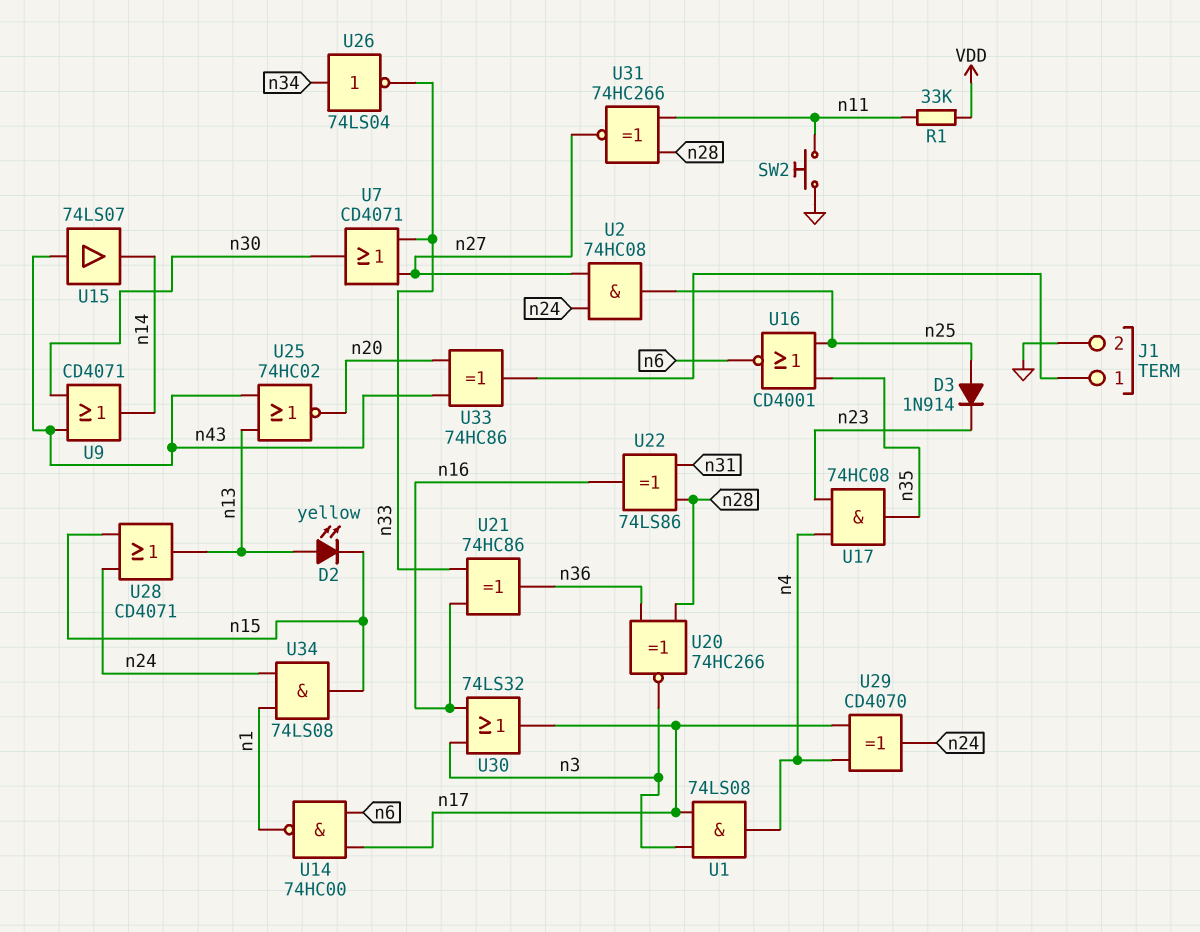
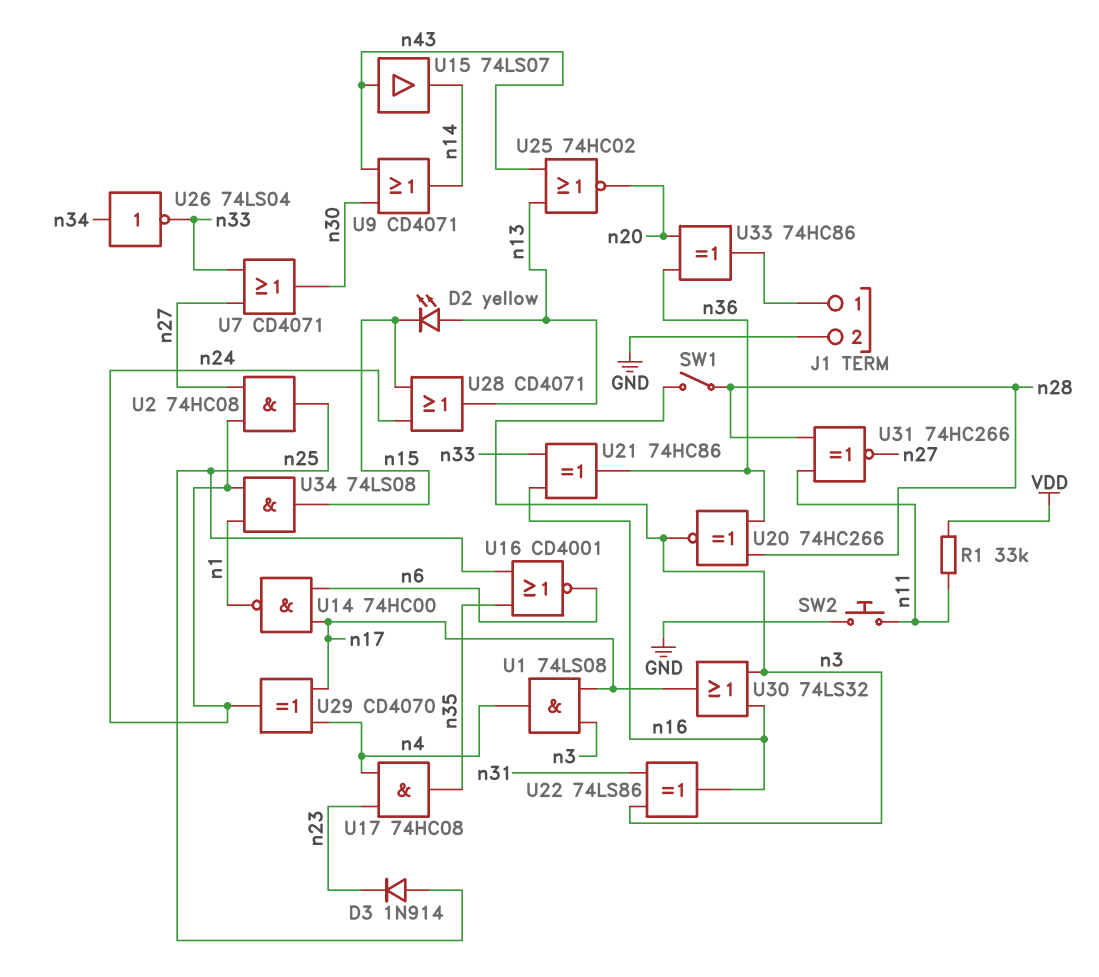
SW1: none -> switch (n3, n28)
U22: XOR 74LS86 (in n28, in n31, out n16) -> XOR 74LS86 (in n3, in n31, out n16)
U33: XOR 74HC86 (in n20, in n43, out J1/1) -> XOR 74HC86 (in n20, in n36, out J1/1)

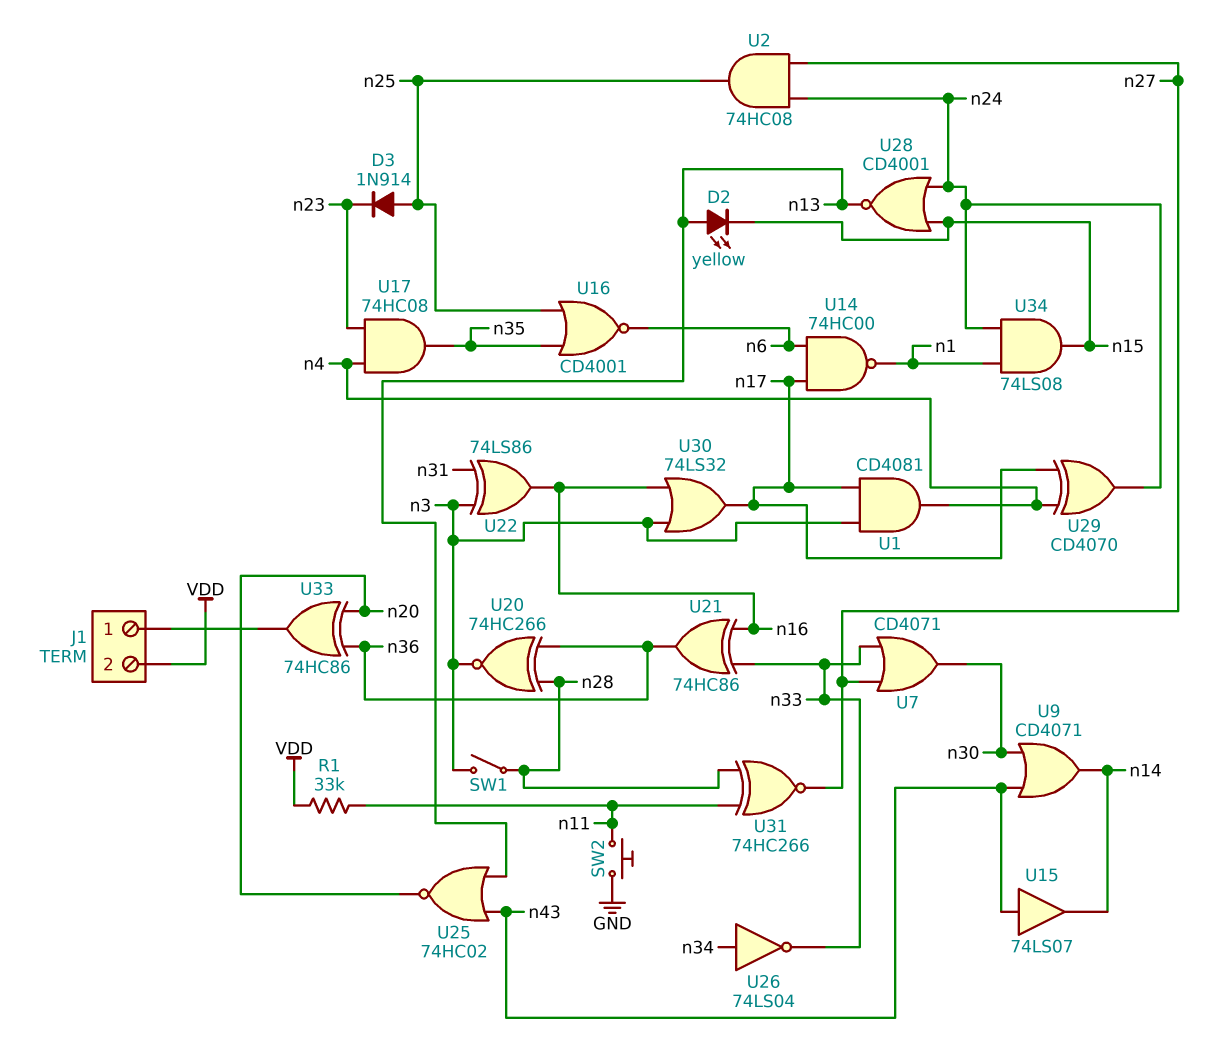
J1 pin 2: GND -> VDD
U1: AND 74LS08 (in n3, in n17, out n4) -> AND CD4081 (in n3, in n17, out n4)
U28: OR CD4071 (in n15, in n24, out n13) -> NOR CD4001 (in n15, in n24, out n13)

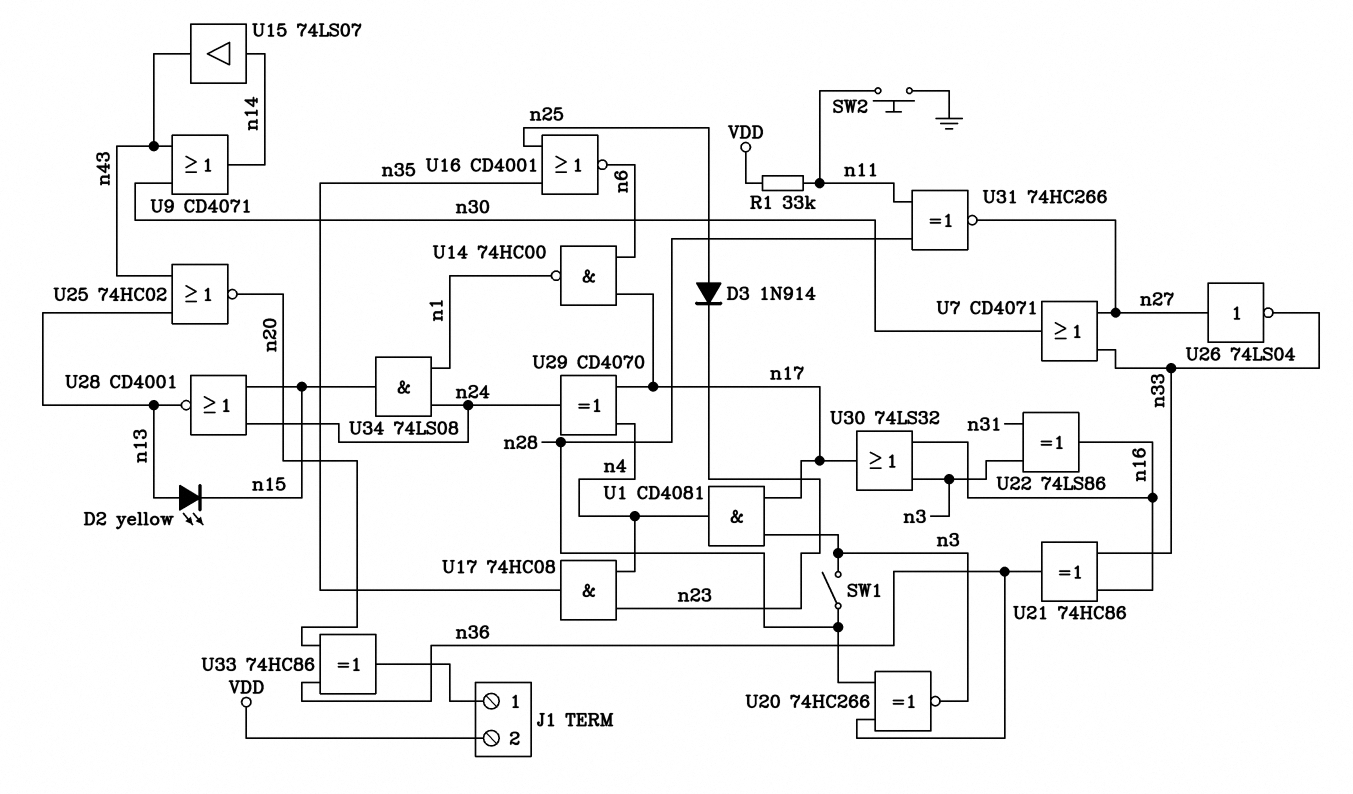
U2: AND 74HC08 (in n24, in n27, out n25) -> none
U15: buffer 74LS07 (in n43, out n14) -> buffer 74LS07 (in n14, out n43)
U26: NOT 74LS04 (in n34, out n33) -> NOT 74LS04 (in n27, out n33)

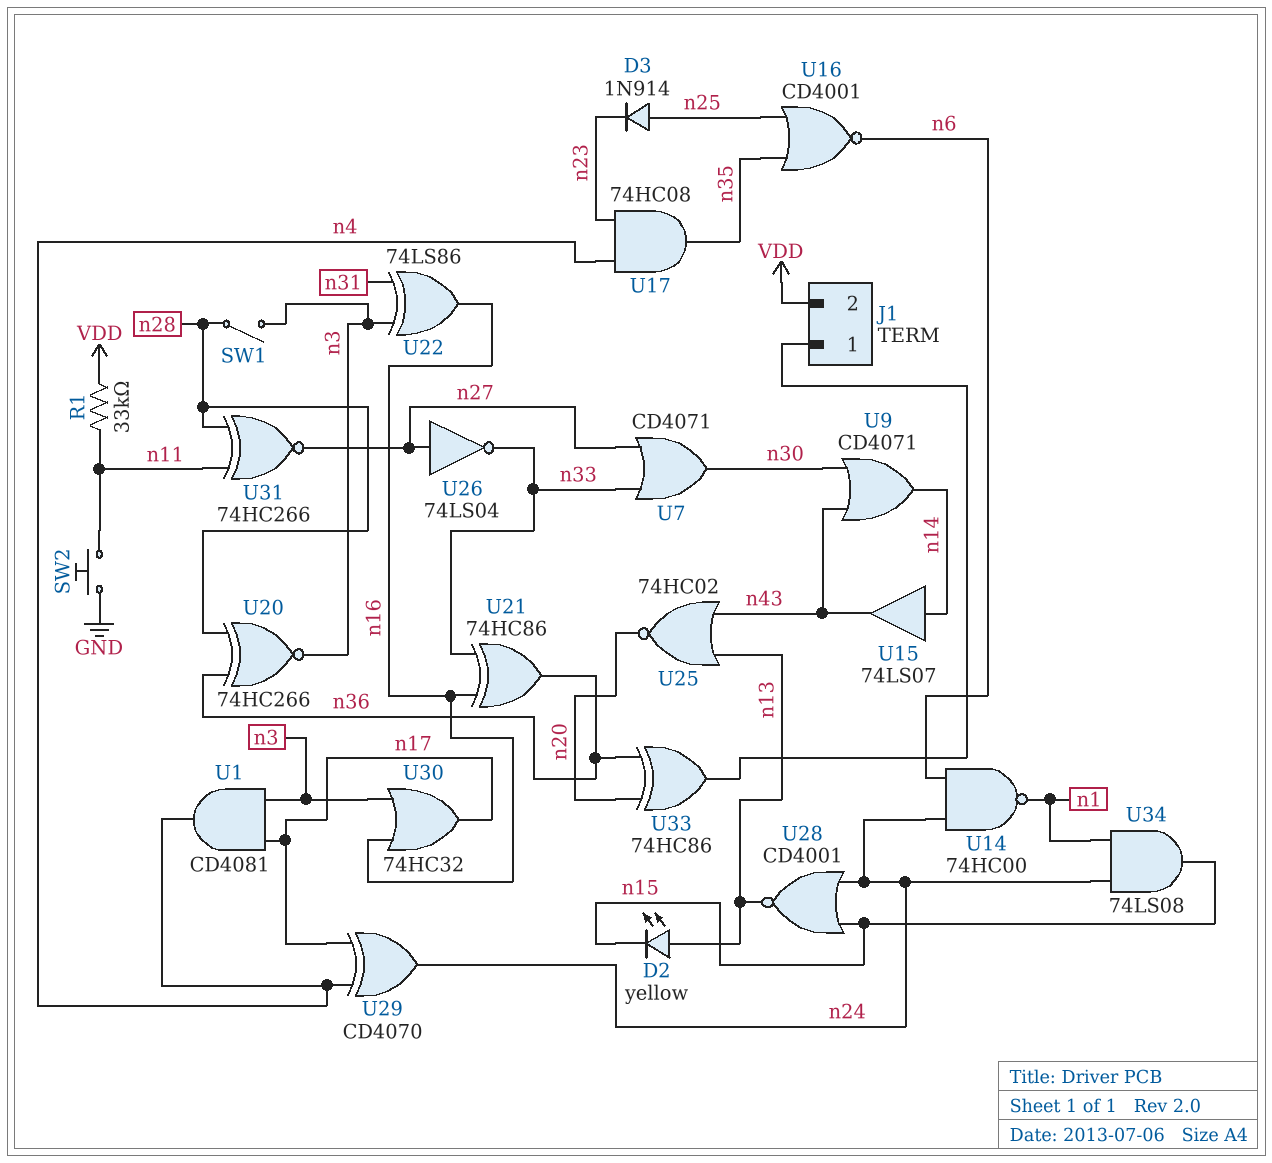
U14: NAND 74HC00 (in n6, in n17, out n1) -> NAND 74HC00 (in n6, in n24, out n1)
U30: OR 74LS32 (in n3, in n16, out n17) -> OR 74HC32 (in n3, in n16, out n17)

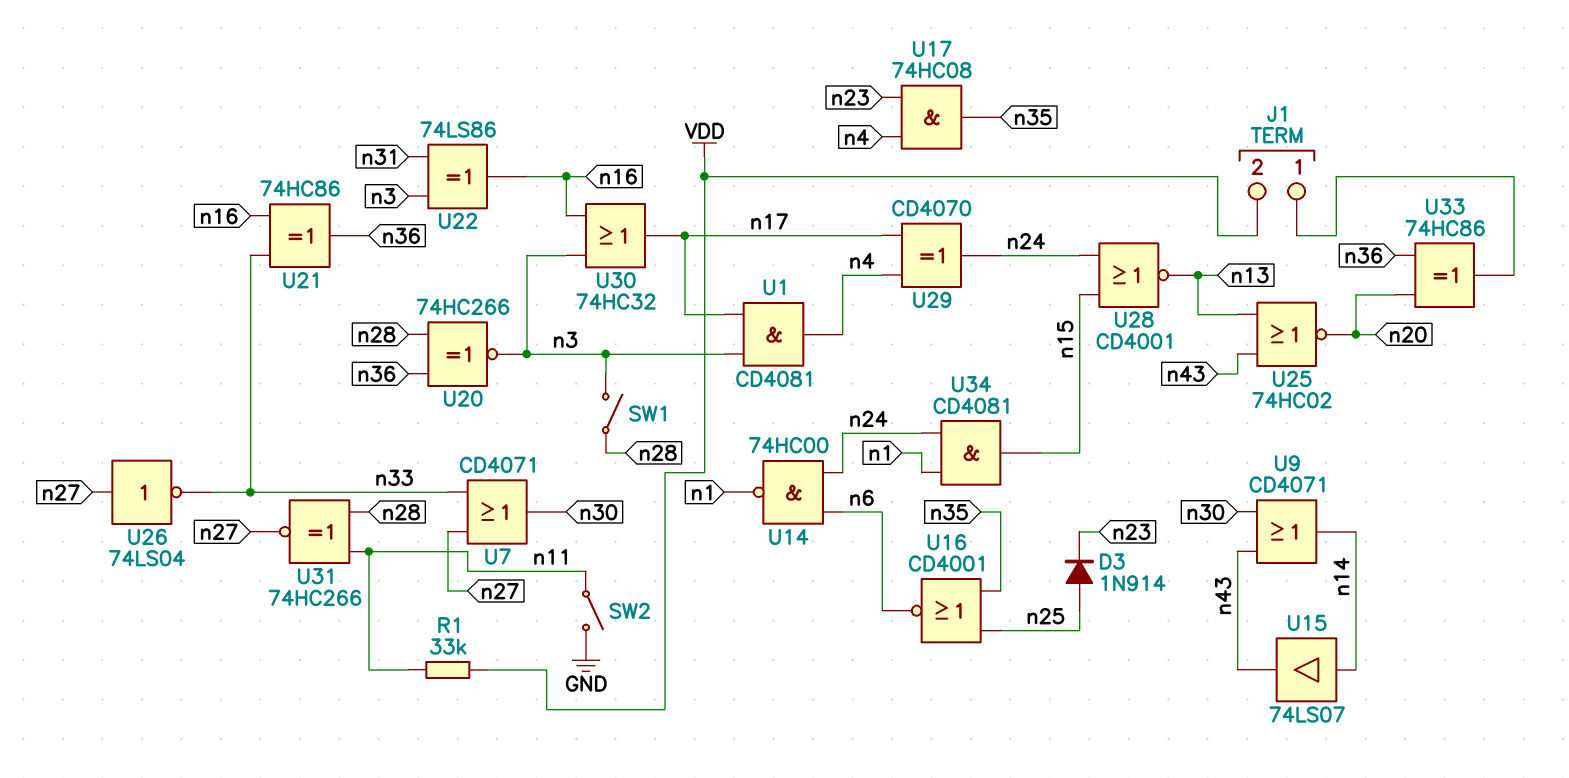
D2: LED yellow (A n13, K n15) -> none
SW2: button (GND, n11) -> switch (GND, n11)
U34: AND 74LS08 (in n1, in n24, out n15) -> AND CD4081 (in n1, in n24, out n15)

